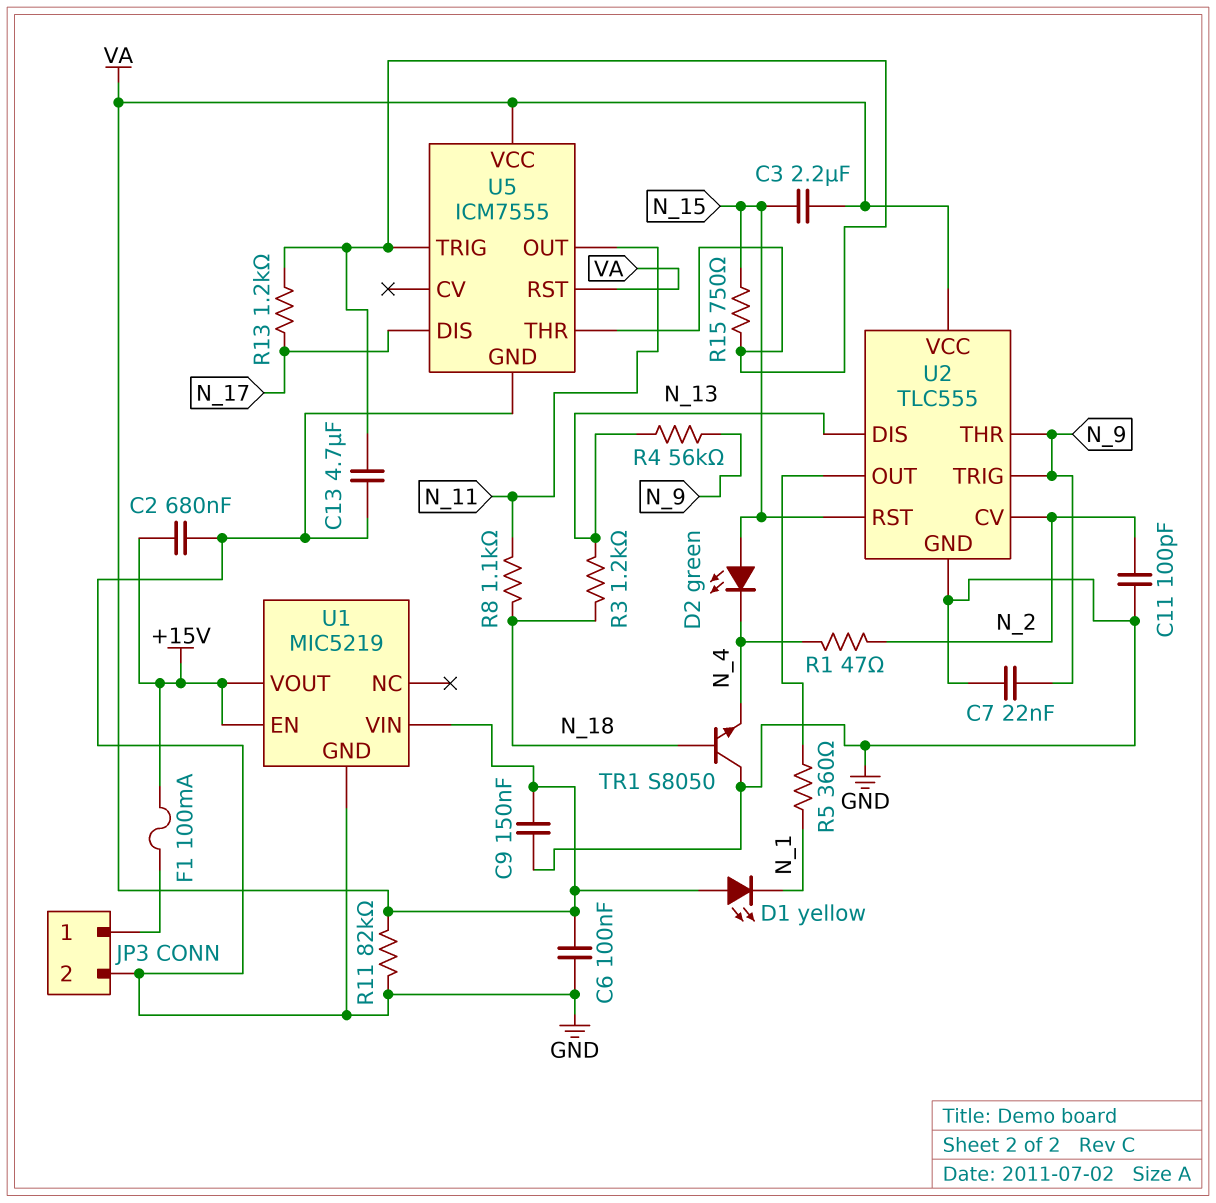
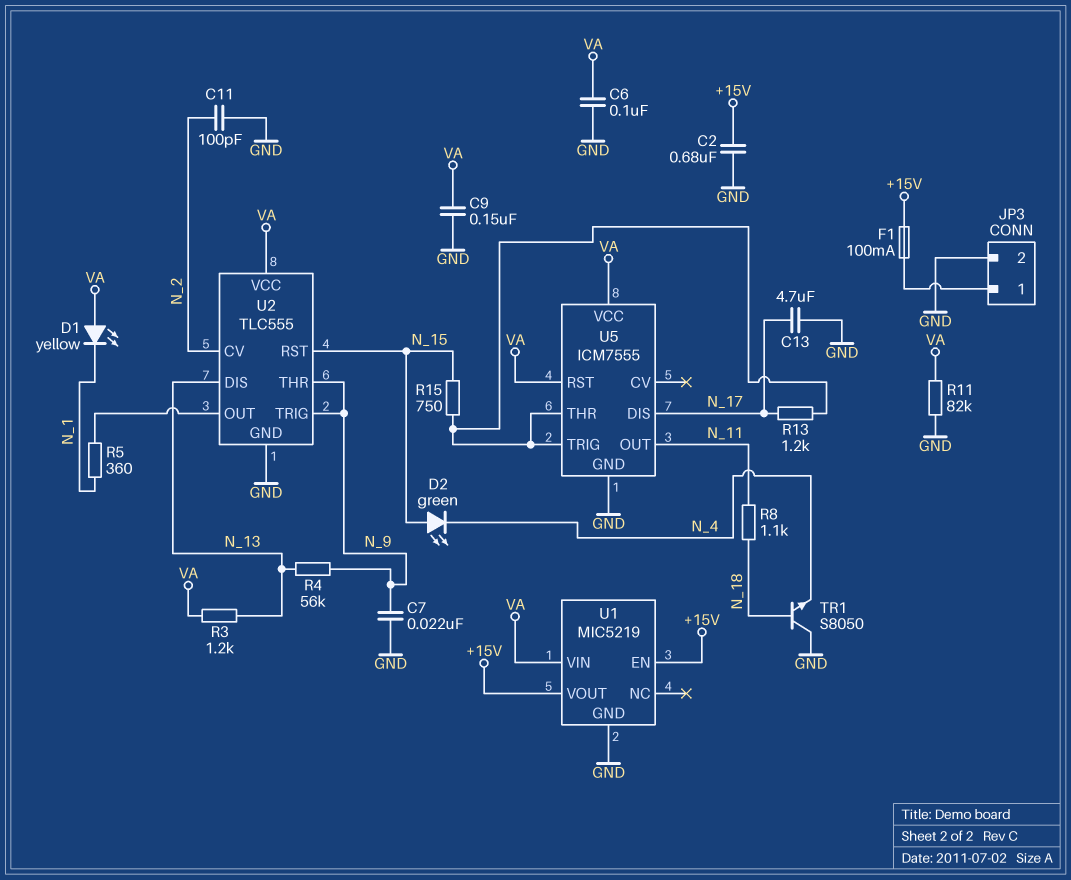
C3: 2.2uF (N_15, VA) -> none
C13: 4.7uF (GND, U5/THR) -> 4.7uF (GND, N_17)
R1: 47 (N_2, N_4) -> none
R3: 1.2k (N_13, N_18) -> 1.2k (N_13, VA)

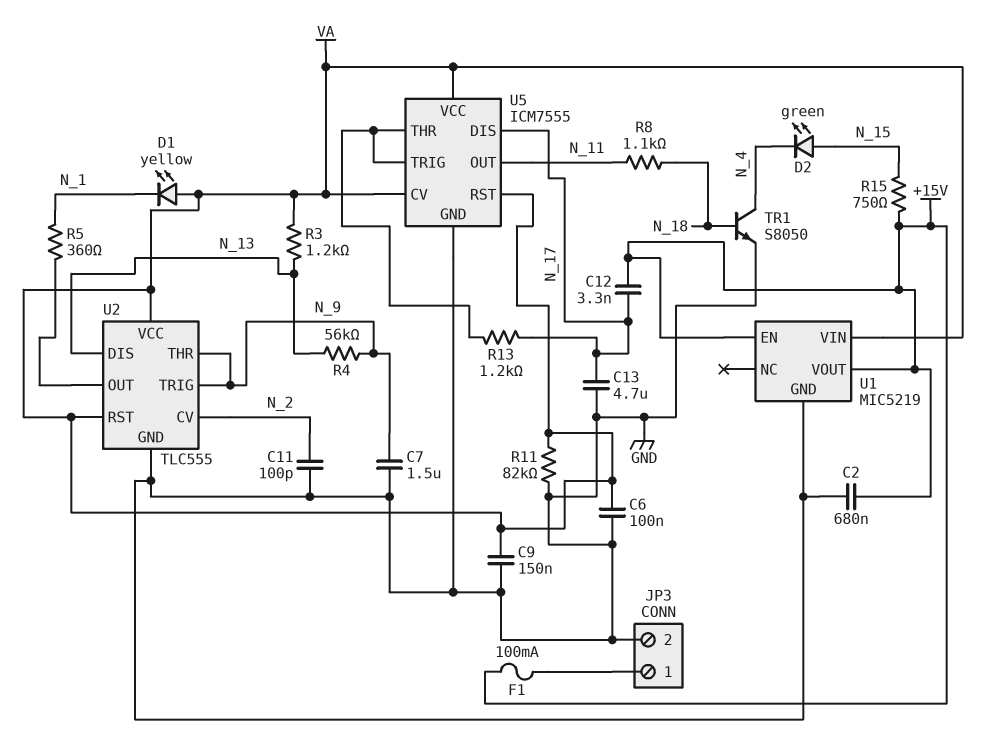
C7: 22nF (GND, N_9) -> 1.5uF (GND, N_9)
C12: none -> 3.3nF (+15V, N_17)
R15: 750 (N_15, U5/THR) -> 750 (+15V, N_15)
TR1: NPN S8050 (B N_18, C GND, E N_4) -> NPN S8050 (B N_18, C N_4, E GND)
U2 pin RST: N_15 -> VA
U5 pin CV: none -> VA

